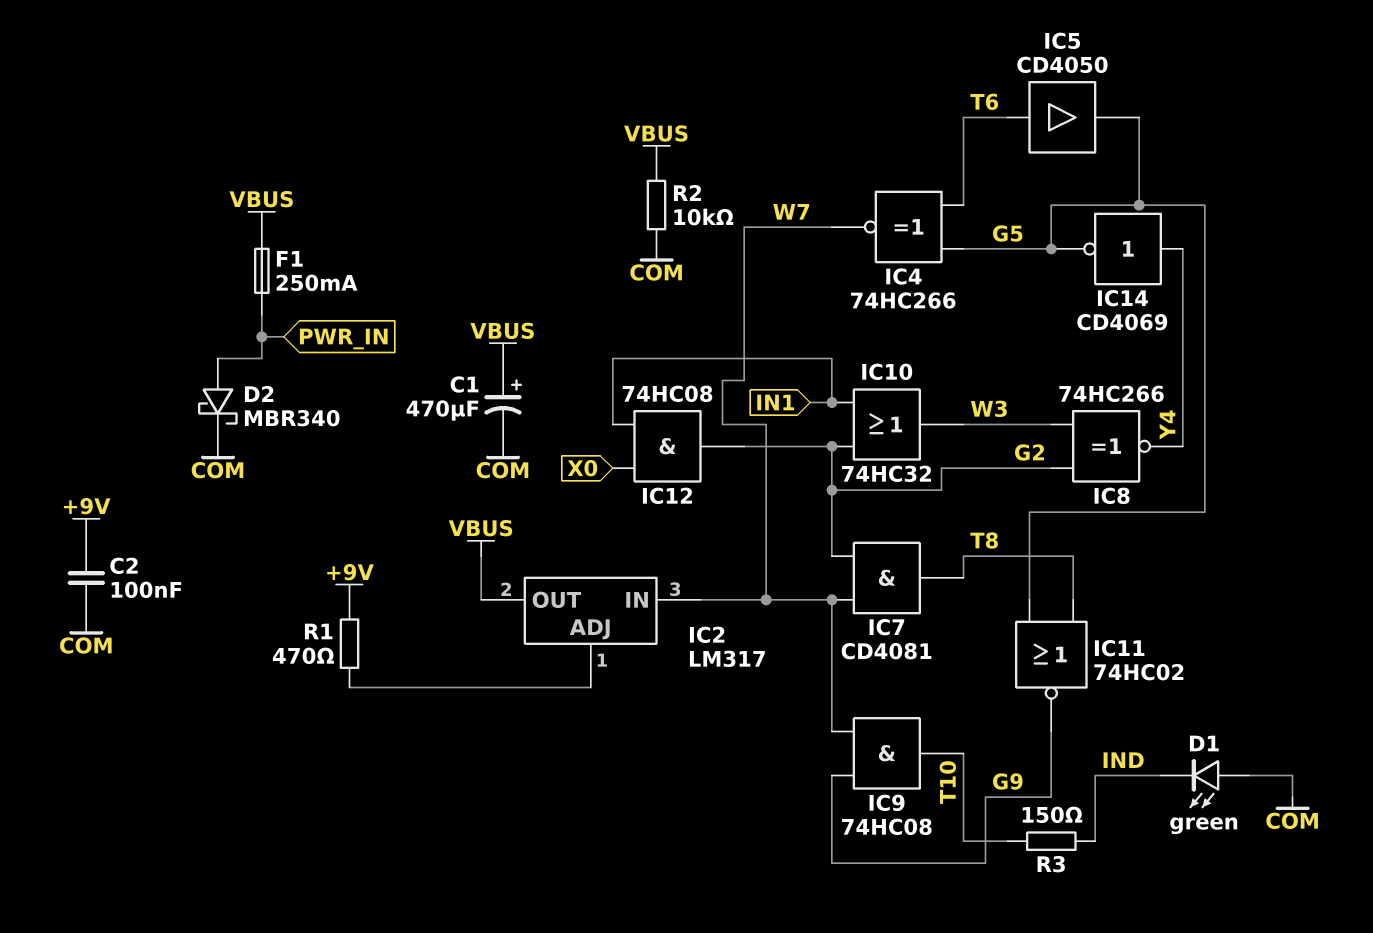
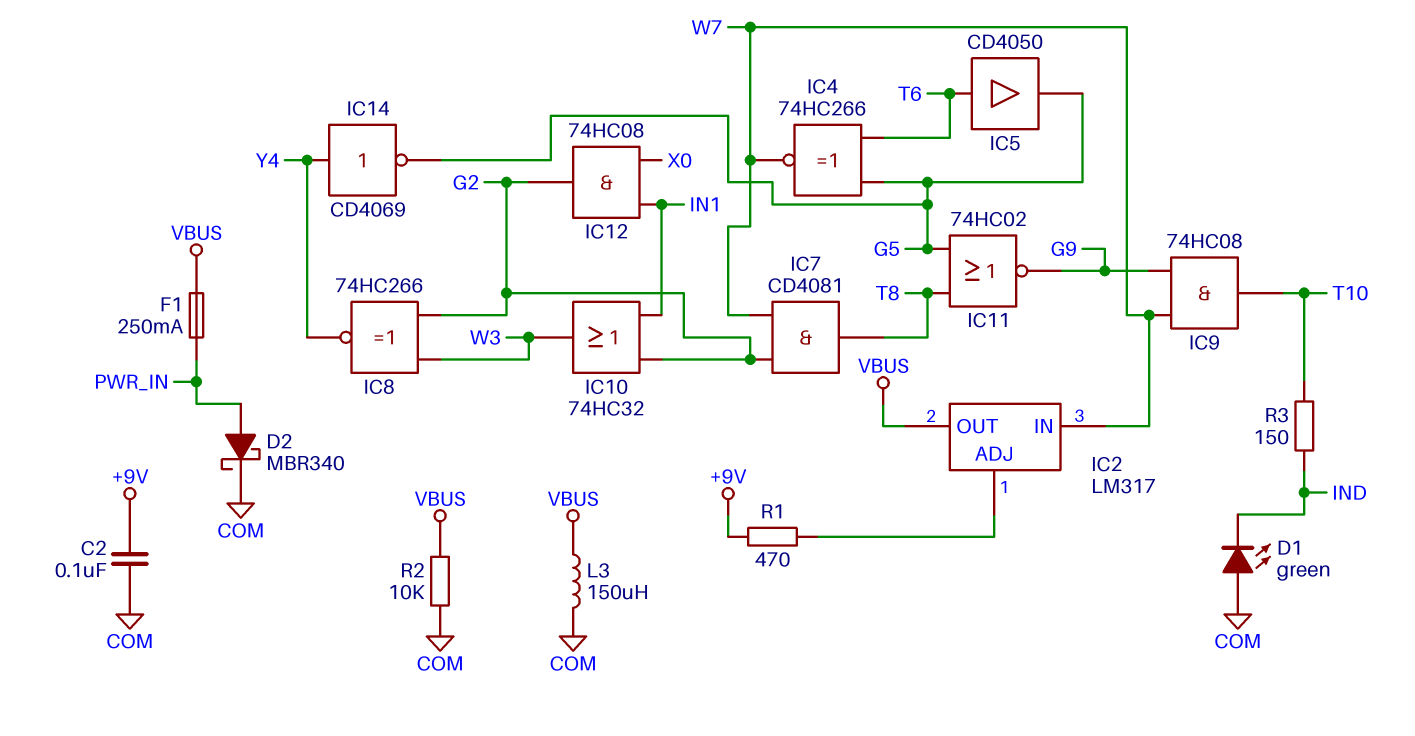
C1: 470uF (plus VBUS, minus COM) -> none
L3: none -> 150uH (COM, VBUS)

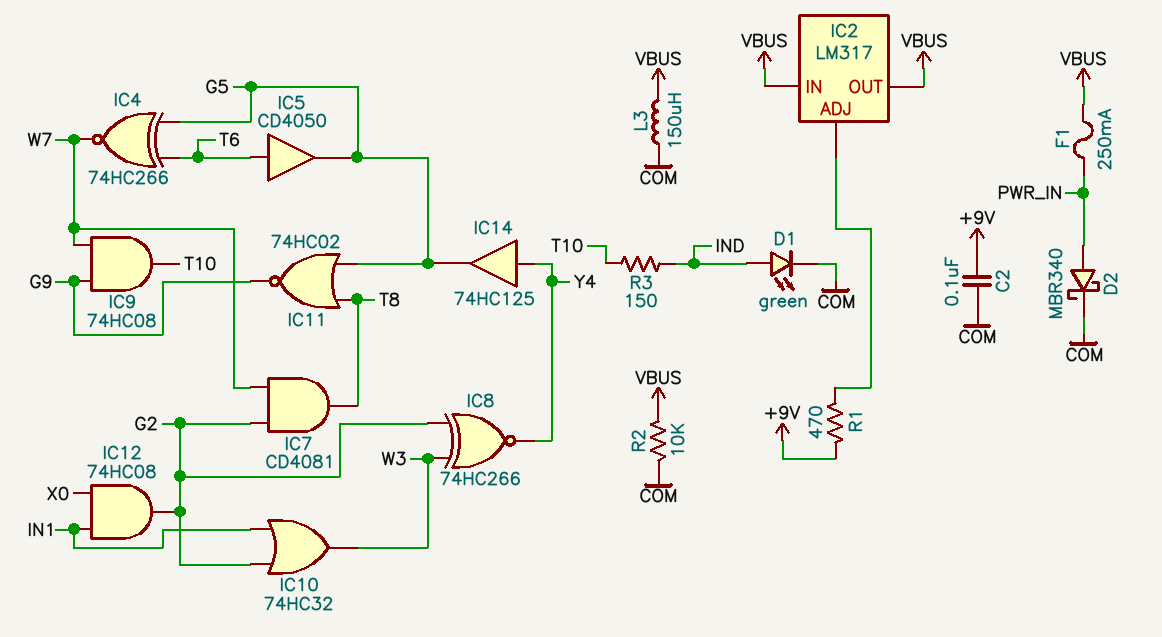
D1: LED green (A COM, K IND) -> LED green (A IND, K COM)
IC2 pin IN: W7 -> VBUS
IC14: NOT CD4069 (in Y4, out G5) -> buffer 74HC125 (in Y4, out G5)

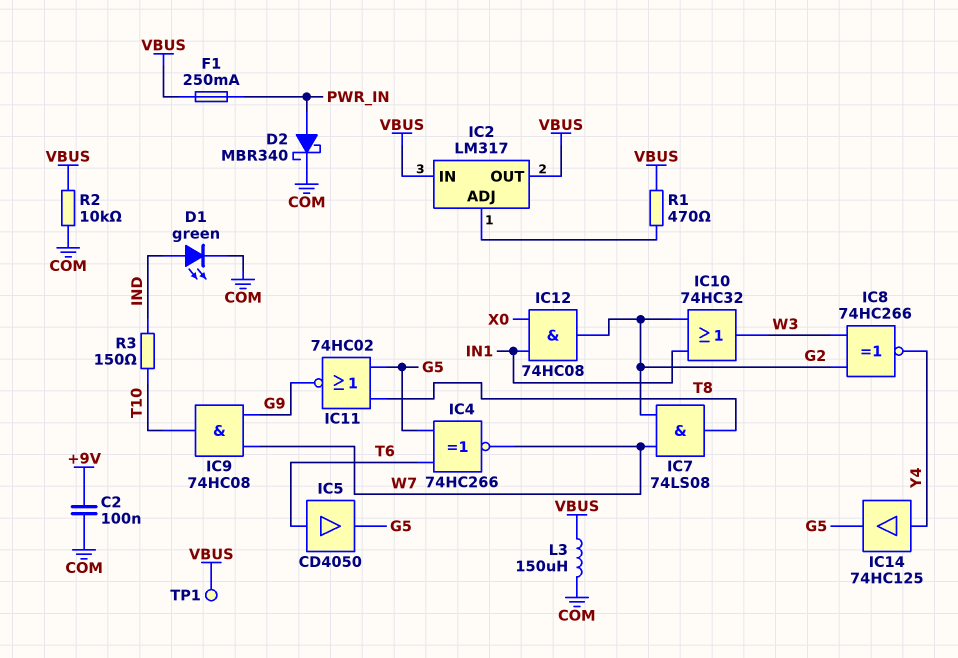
IC7: AND CD4081 (in G2, in W7, out T8) -> AND 74LS08 (in G2, in W7, out T8)
R1: 470 (+9V, IC2/ADJ) -> 470 (IC2/ADJ, VBUS)
TP1: none -> test point (VBUS)

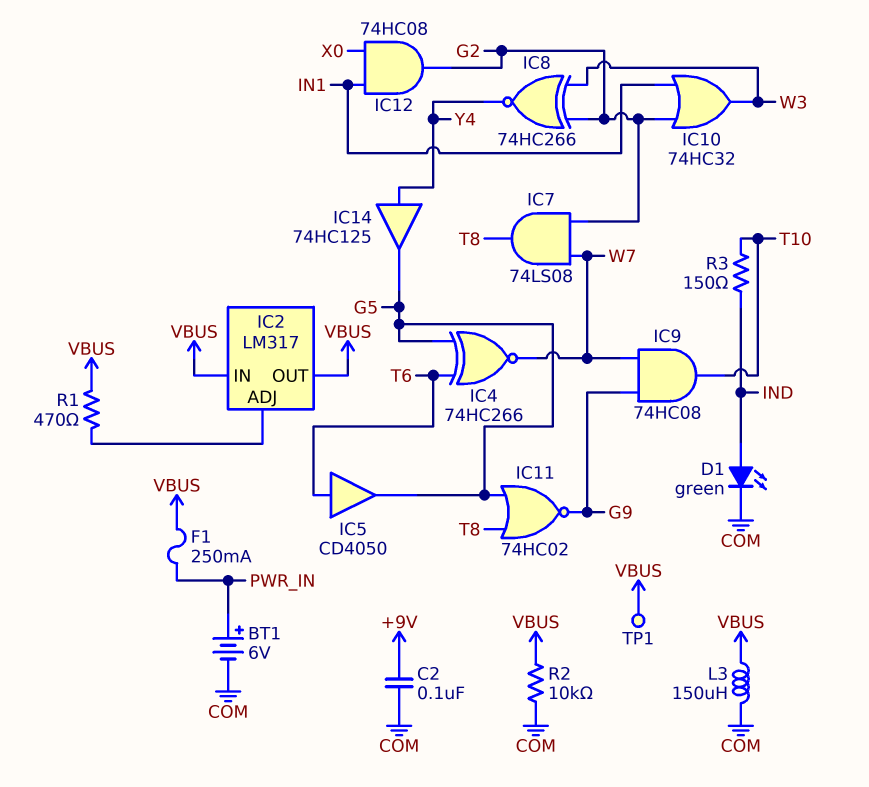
BT1: none -> 6V (plus PWR_IN, minus COM)
D2: schottky MBR340 (A PWR_IN, K COM) -> none

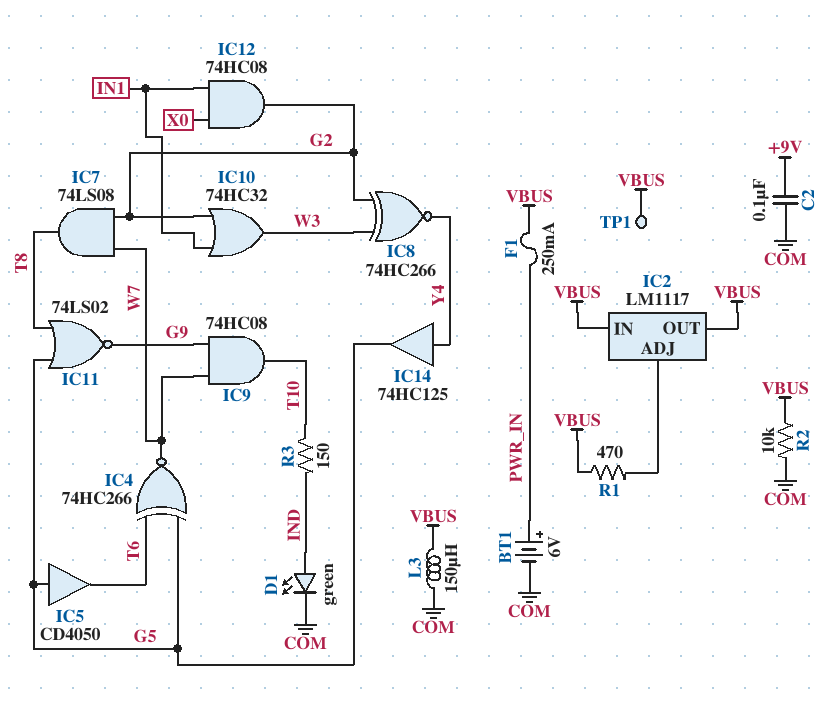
IC2: LM317 -> LM1117
IC5: buffer CD4050 (in T6, out G5) -> buffer CD4050 (in G5, out T6)
IC11: NOR 74HC02 (in G5, in T8, out G9) -> NOR 74LS02 (in G5, in T8, out G9)

